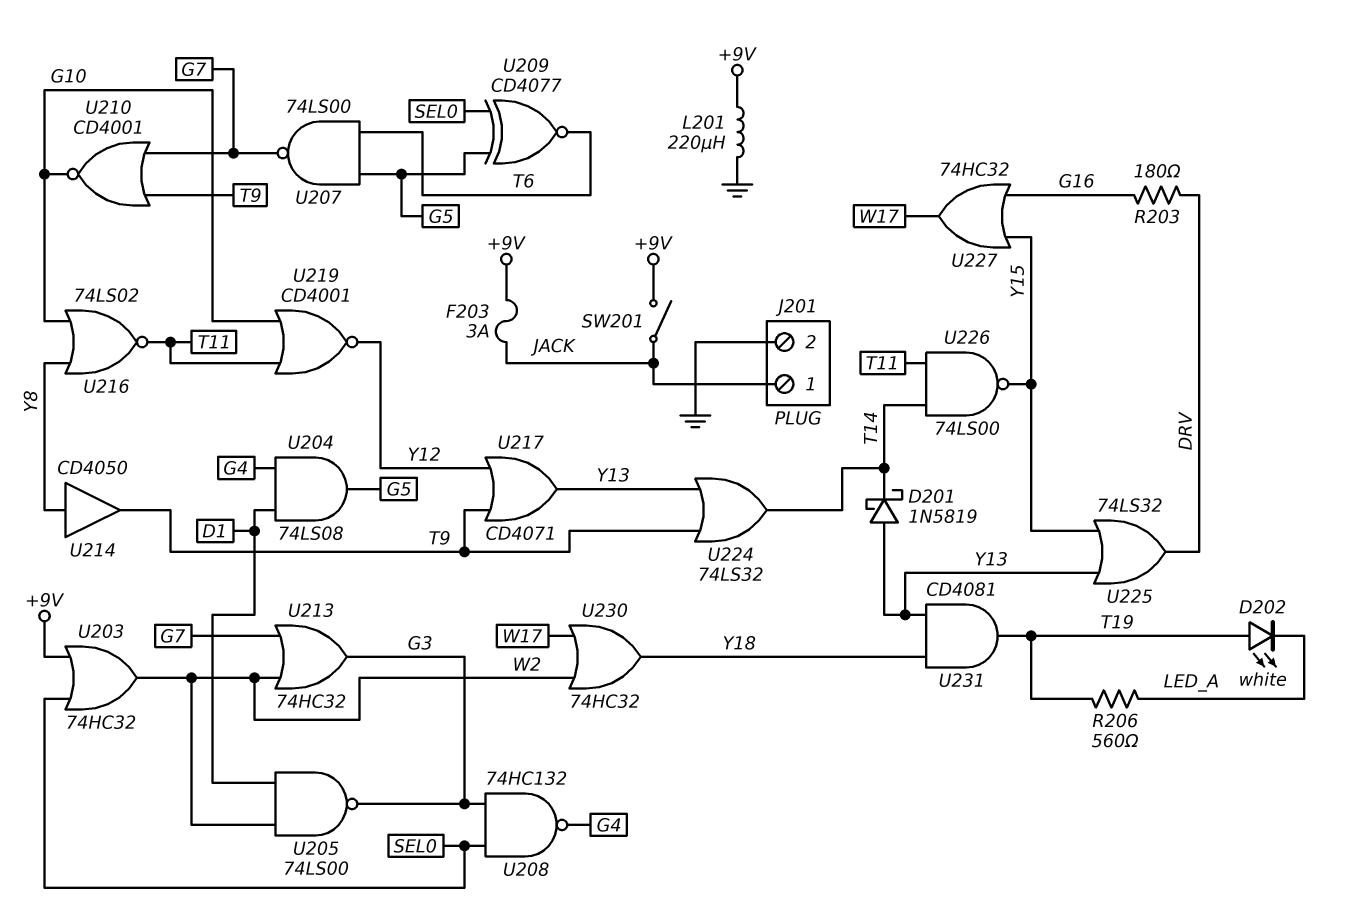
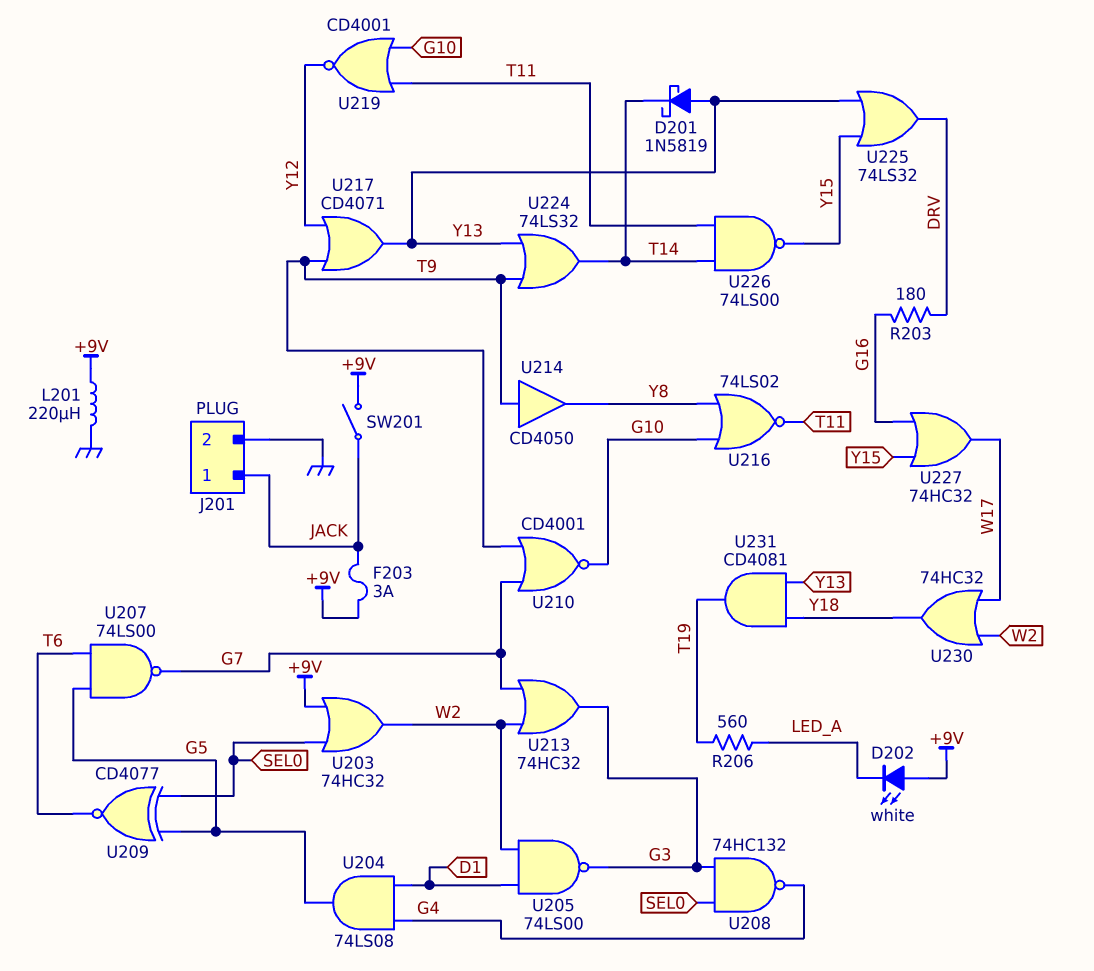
D202: LED white (A T19, K LED_A) -> LED white (A +9V, K LED_A)
U214: buffer CD4050 (in Y8, out T9) -> buffer CD4050 (in T9, out Y8)

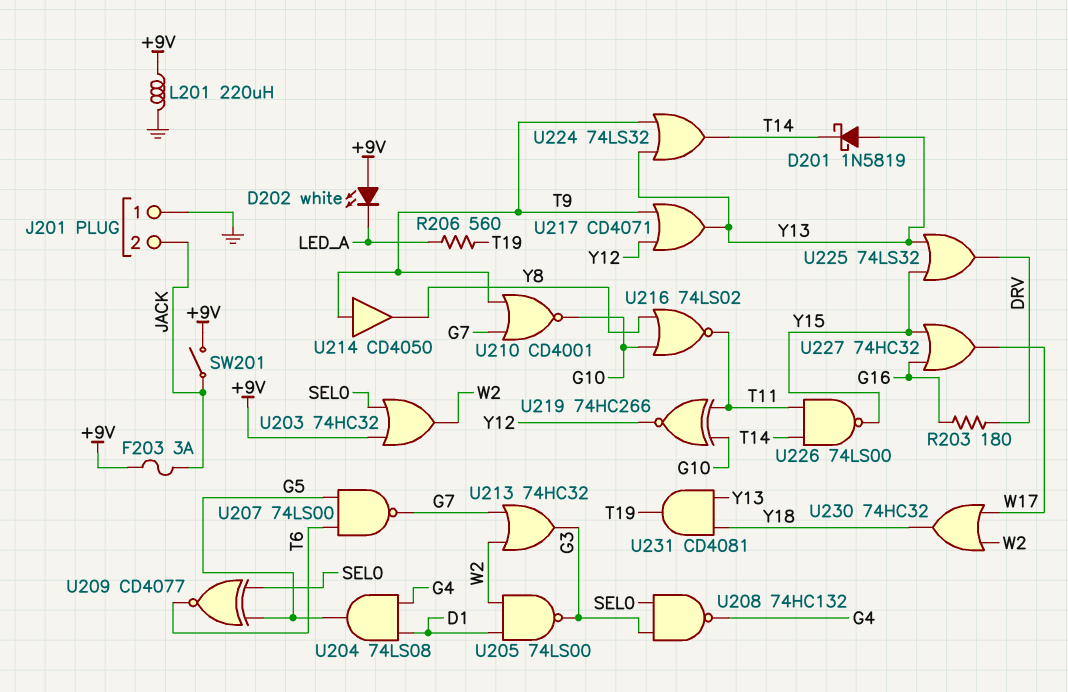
J201 pin 1: JACK -> GND
J201 pin 2: GND -> JACK
U219: NOR CD4001 (in G10, in T11, out Y12) -> XNOR 74HC266 (in G10, in T11, out Y12)

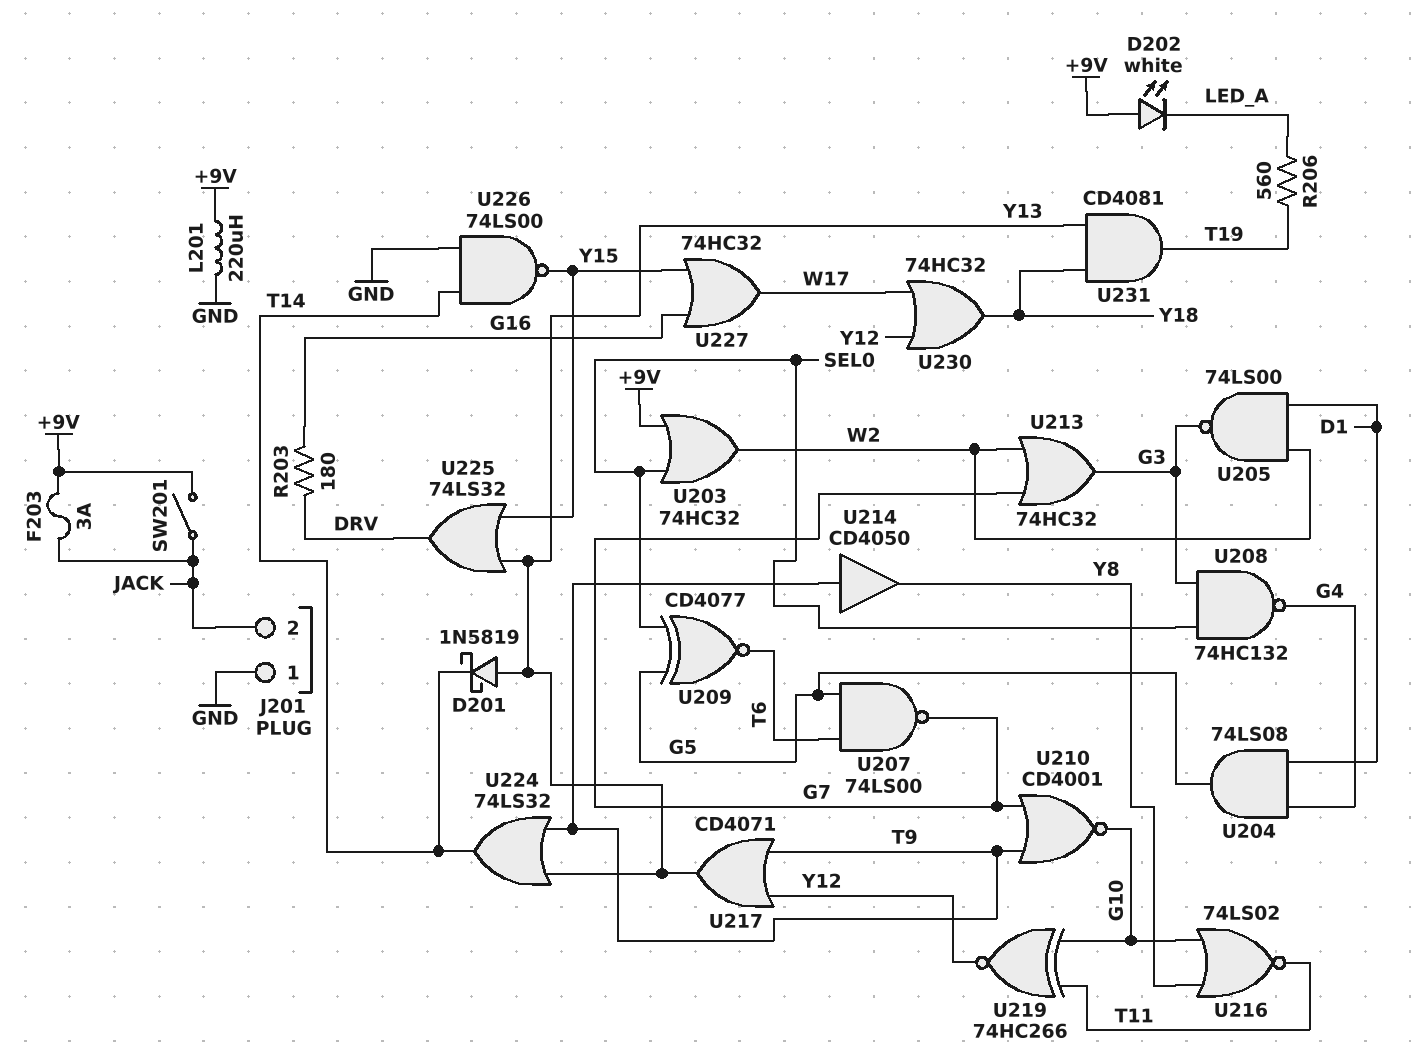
U226: NAND 74LS00 (in T11, in T14, out Y15) -> NAND 74LS00 (in GND, in T14, out Y15)
U230: OR 74HC32 (in W2, in W17, out Y18) -> OR 74HC32 (in W17, in Y12, out Y18)

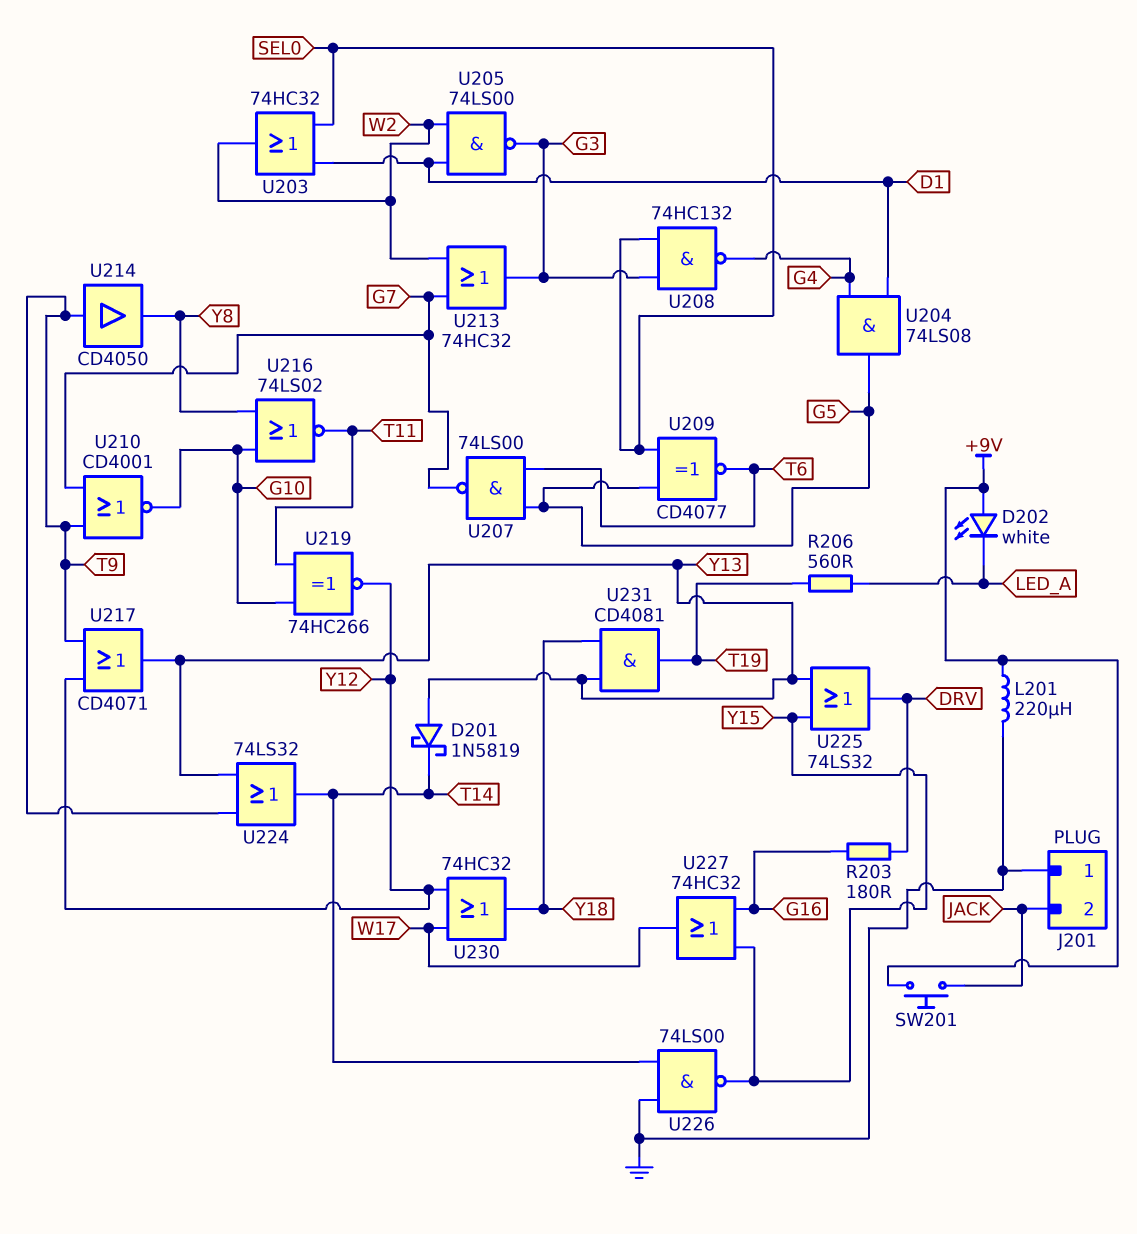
F203: 3A (+9V, JACK) -> none
SW201: switch (+9V, JACK) -> button (+9V, JACK)
U203: OR 74HC32 (in +9V, in SEL0, out W2) -> OR 74HC32 (in D1, in SEL0, out W2)

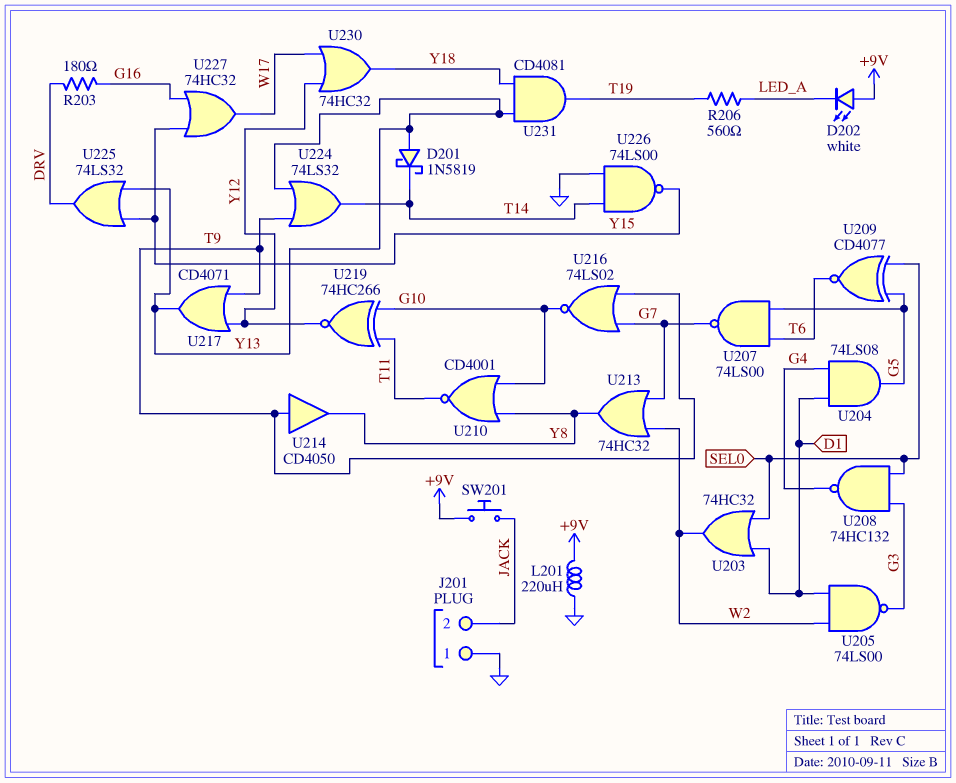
U210: NOR CD4001 (in G7, in T9, out G10) -> NOR CD4001 (in G10, in Y8, out T11)
U213: OR 74HC32 (in G7, in W2, out G3) -> OR 74HC32 (in G7, in W2, out Y8)
U216: NOR 74LS02 (in G10, in Y8, out T11) -> NOR 74LS02 (in G7, in T9, out G10)

